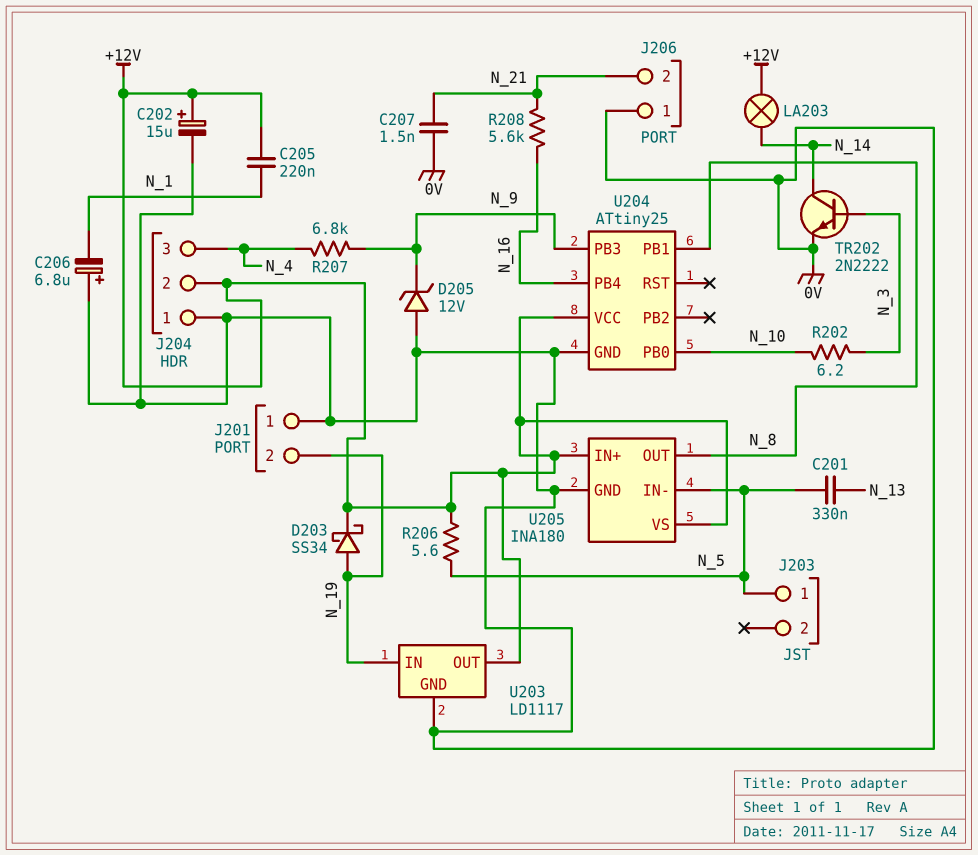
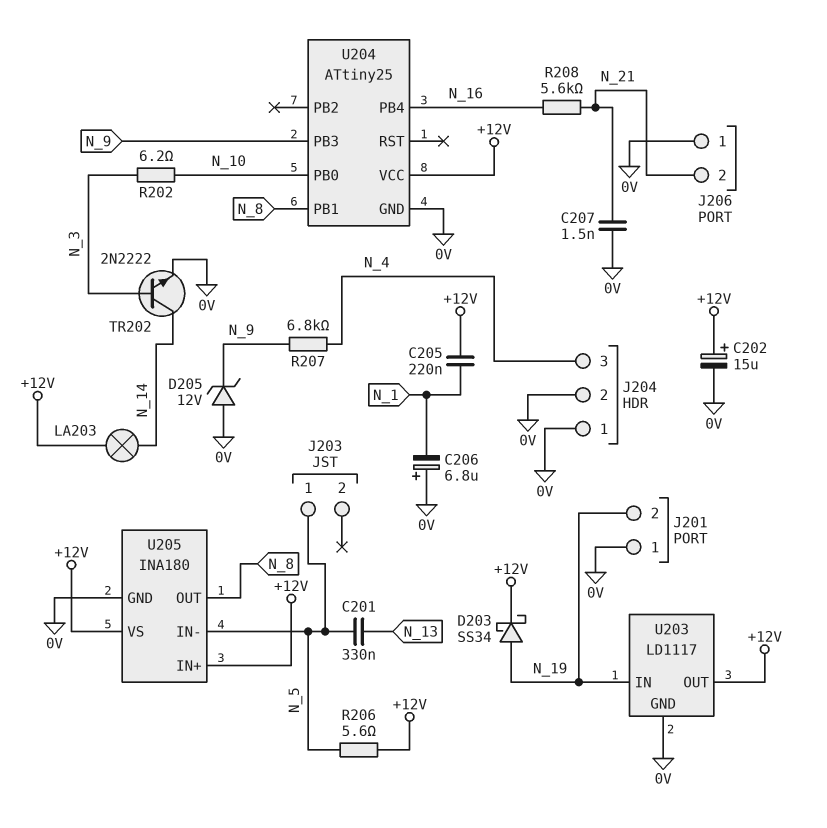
J204 pin 2: +12V -> 0V

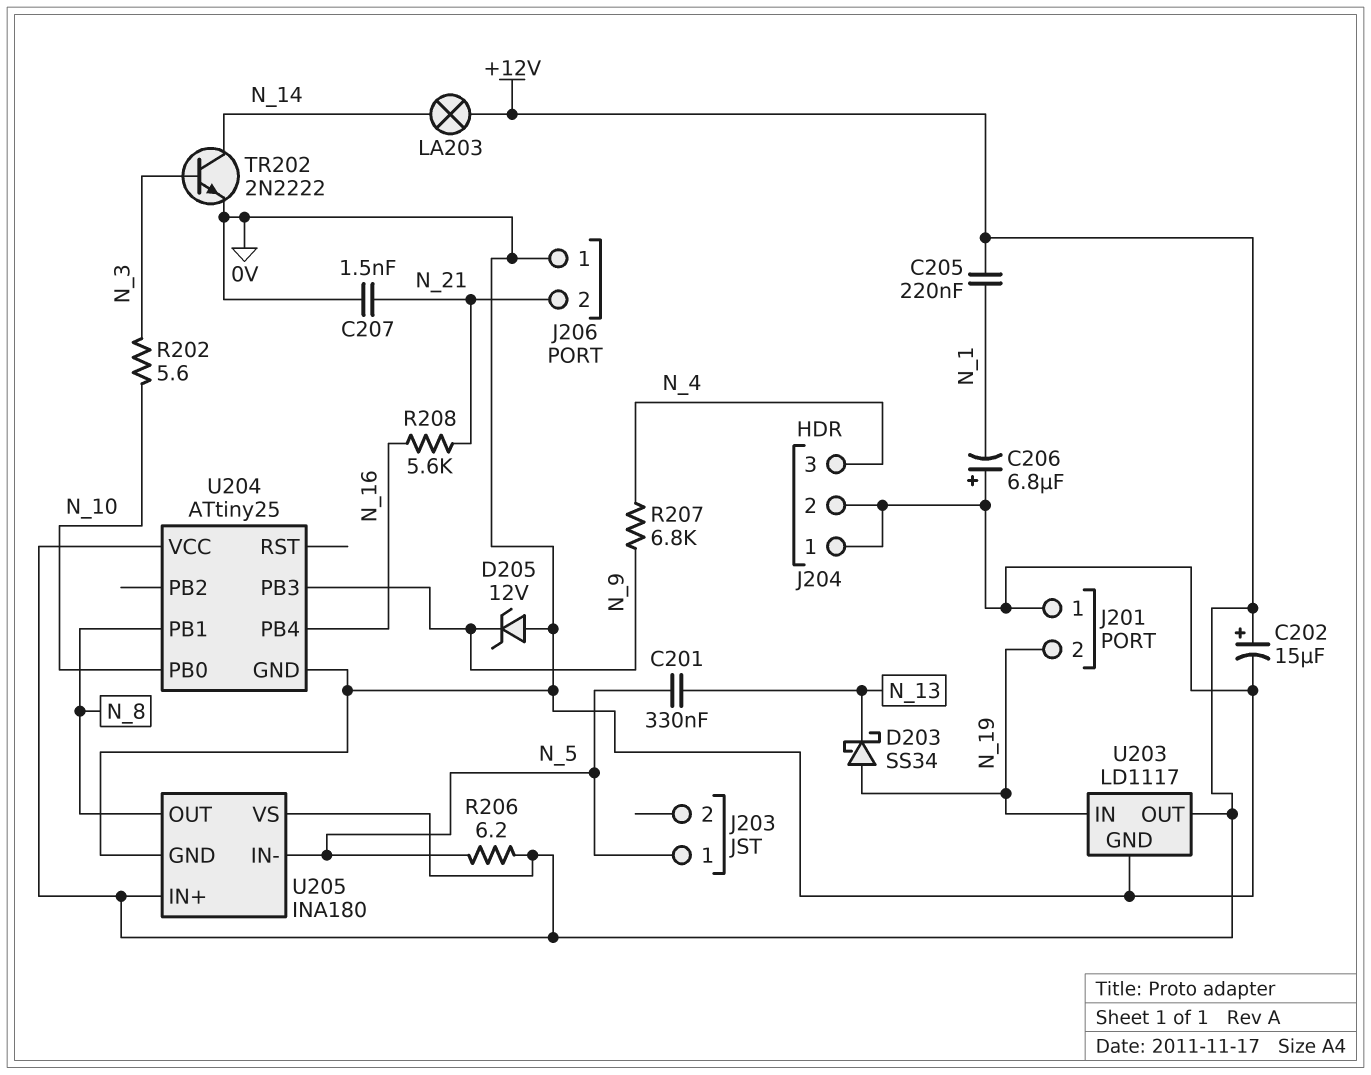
D203: schottky SS34 (A N_19, K +12V) -> schottky SS34 (A N_19, K N_13)
R202: 6.2 (N_3, N_10) -> 5.6 (N_3, N_10)
R206: 5.6 (+12V, N_5) -> 6.2 (+12V, N_5)

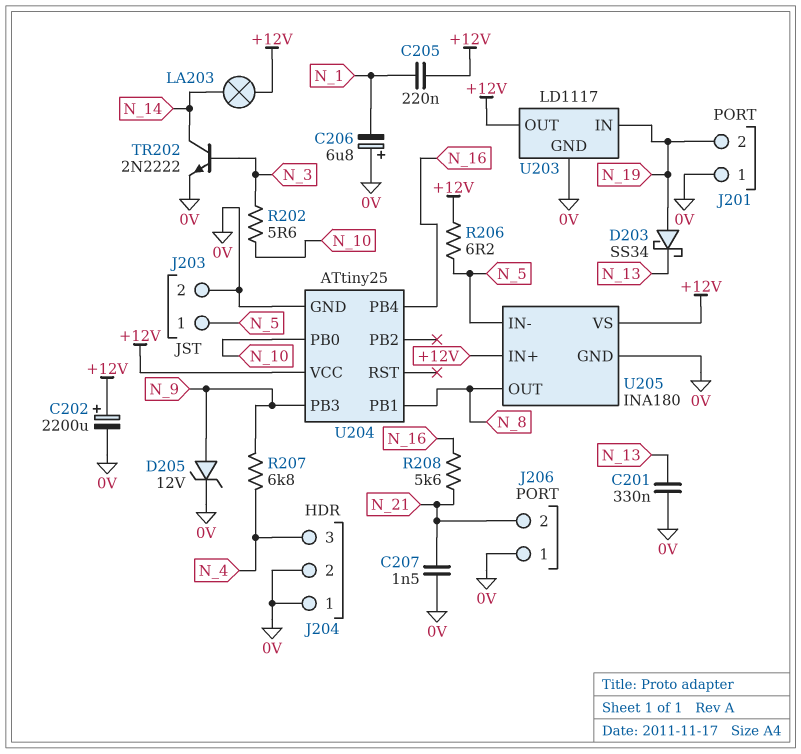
C201: 330nF (N_5, N_13) -> 330nF (0V, N_13)
C202: 15uF (plus +12V, minus 0V) -> 2200uF (plus +12V, minus 0V)
D205: zener 12V (A 0V, K N_9) -> zener 12V (A N_9, K 0V)
J203 pin 2: none -> 0V

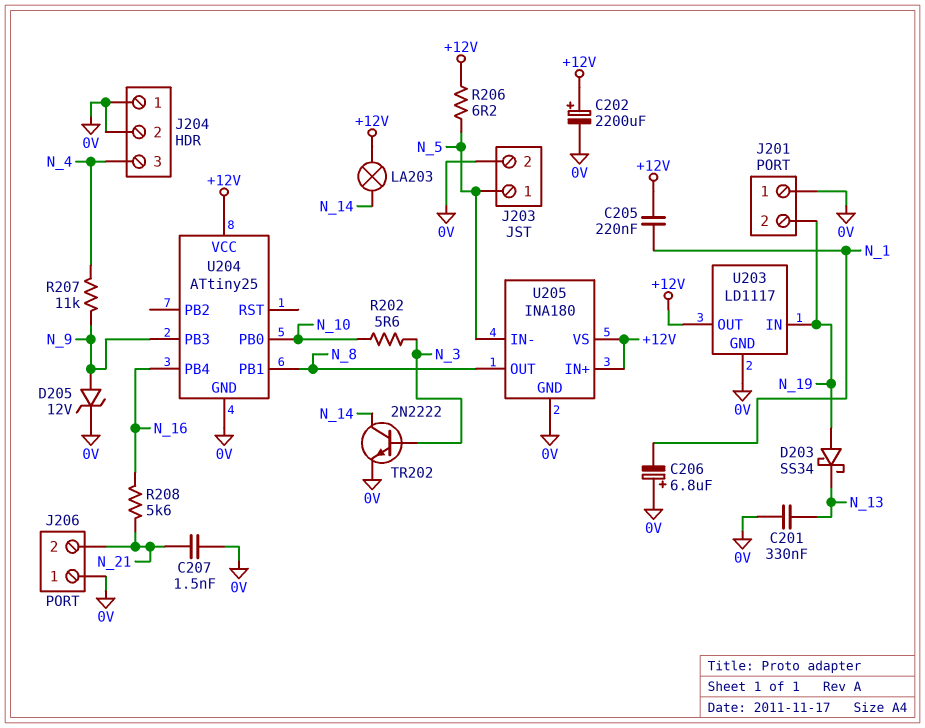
R207: 6.8k (N_4, N_9) -> 11k (N_4, N_9)

